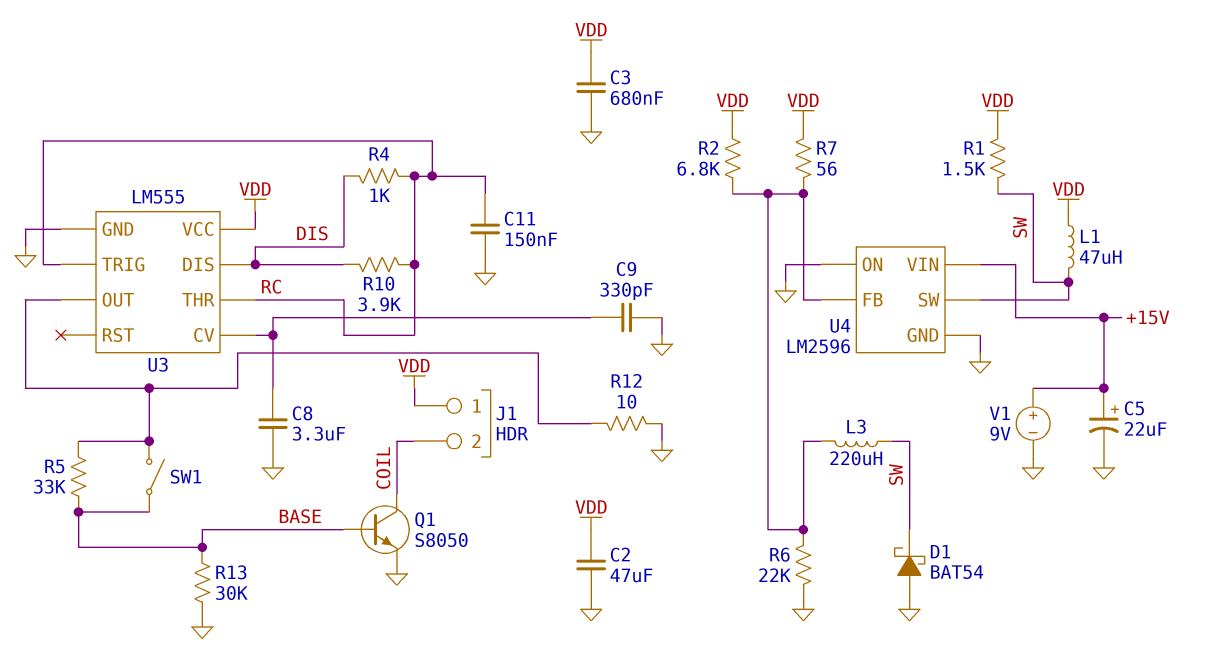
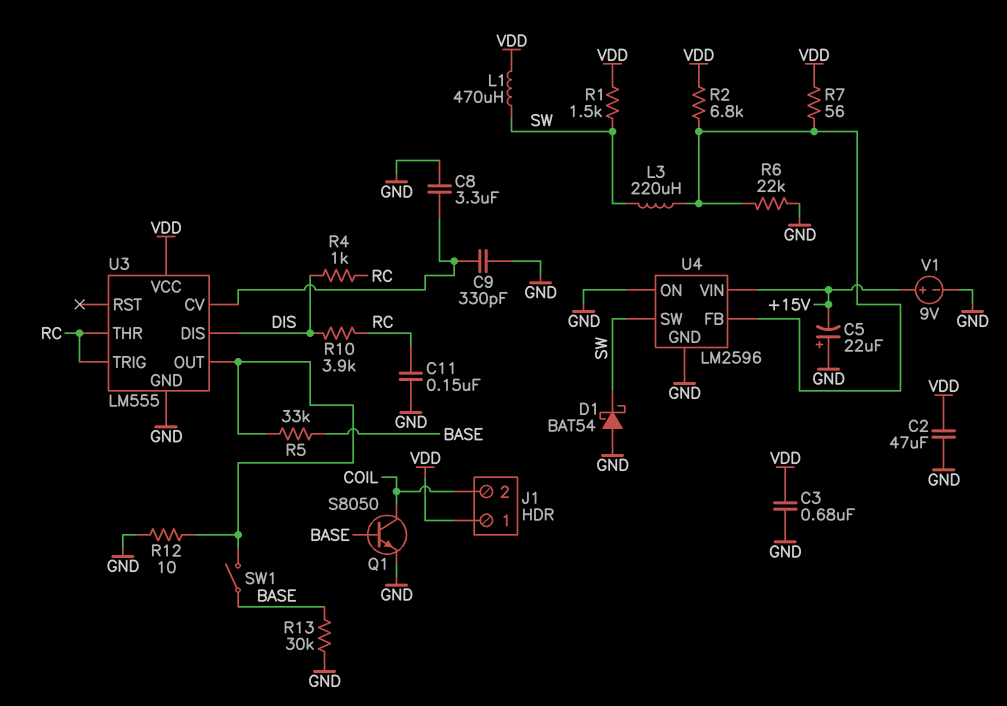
C5: 22uF (plus +15V, minus GND) -> 22uF (plus GND, minus +15V)
L1: 47uH (SW, VDD) -> 470uH (SW, VDD)

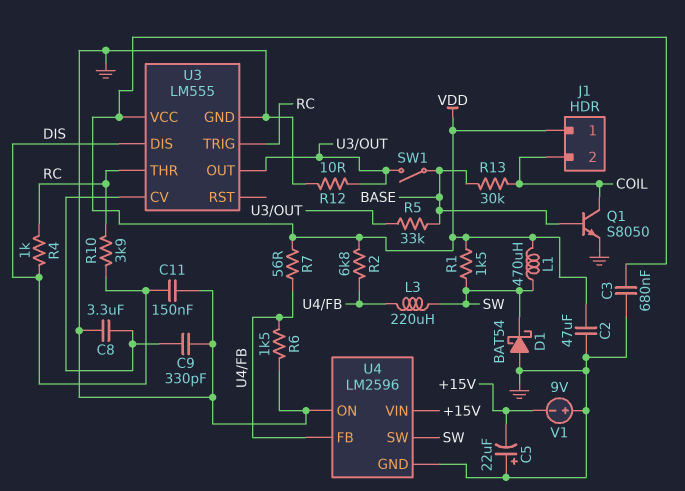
C11: 150nF (GND, RC) -> 150nF (DIS, GND)
R6: 22k (GND, U4/FB) -> 1.5k (GND, U4/FB)
R13: 30k (BASE, GND) -> 30k (BASE, COIL)
V1: 9V (plus +15V, minus GND) -> 9V (plus GND, minus +15V)

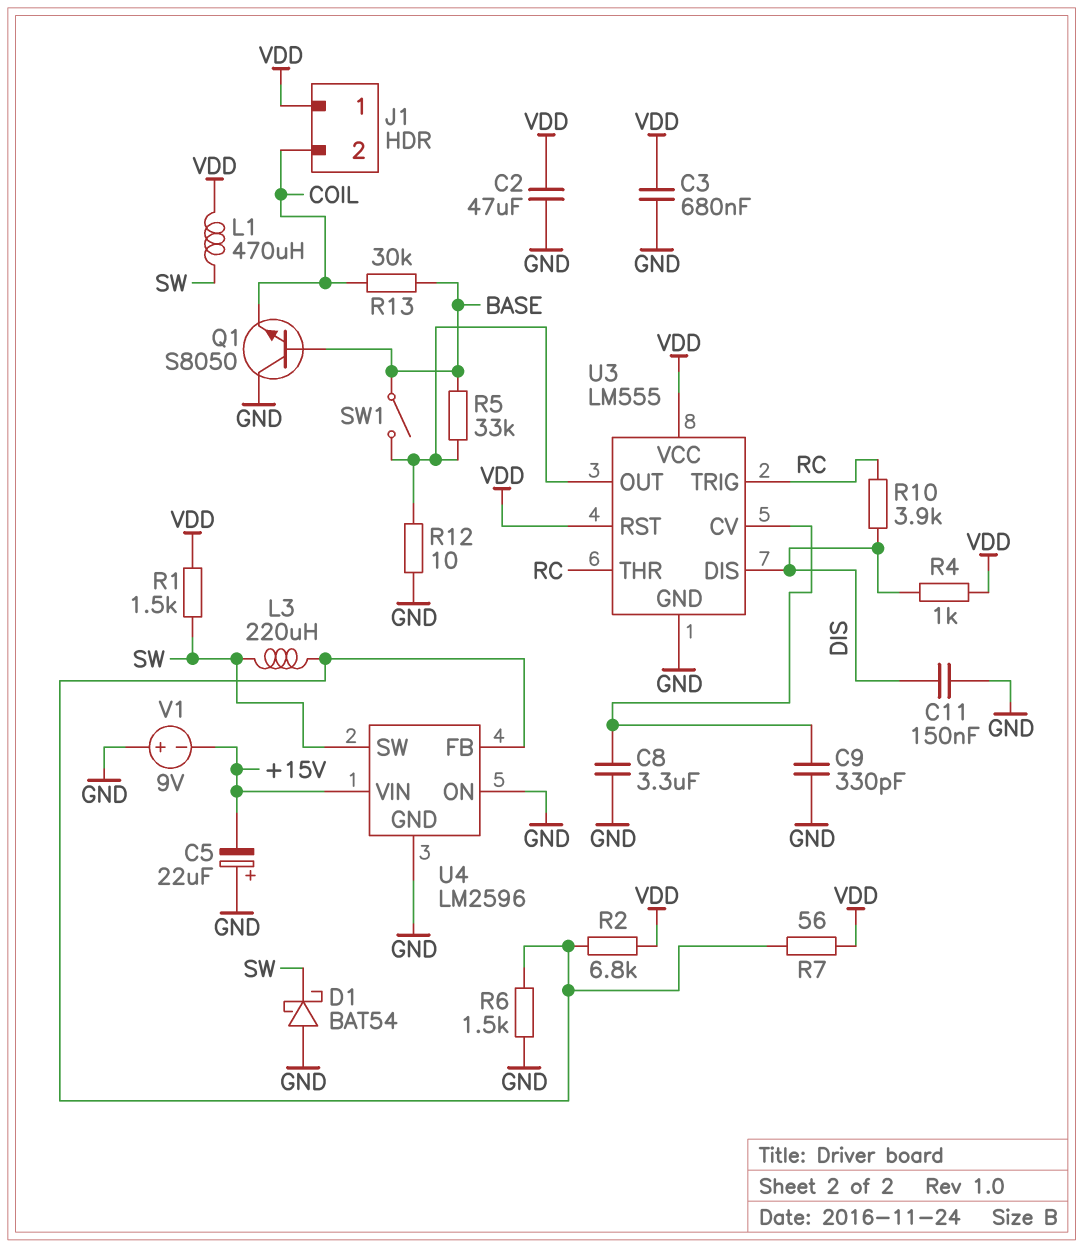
Q1: NPN S8050 (B BASE, C COIL, E GND) -> NPN S8050 (B BASE, C GND, E COIL)
R4: 1k (DIS, RC) -> 1k (DIS, VDD)
U3 pin RST: none -> VDD

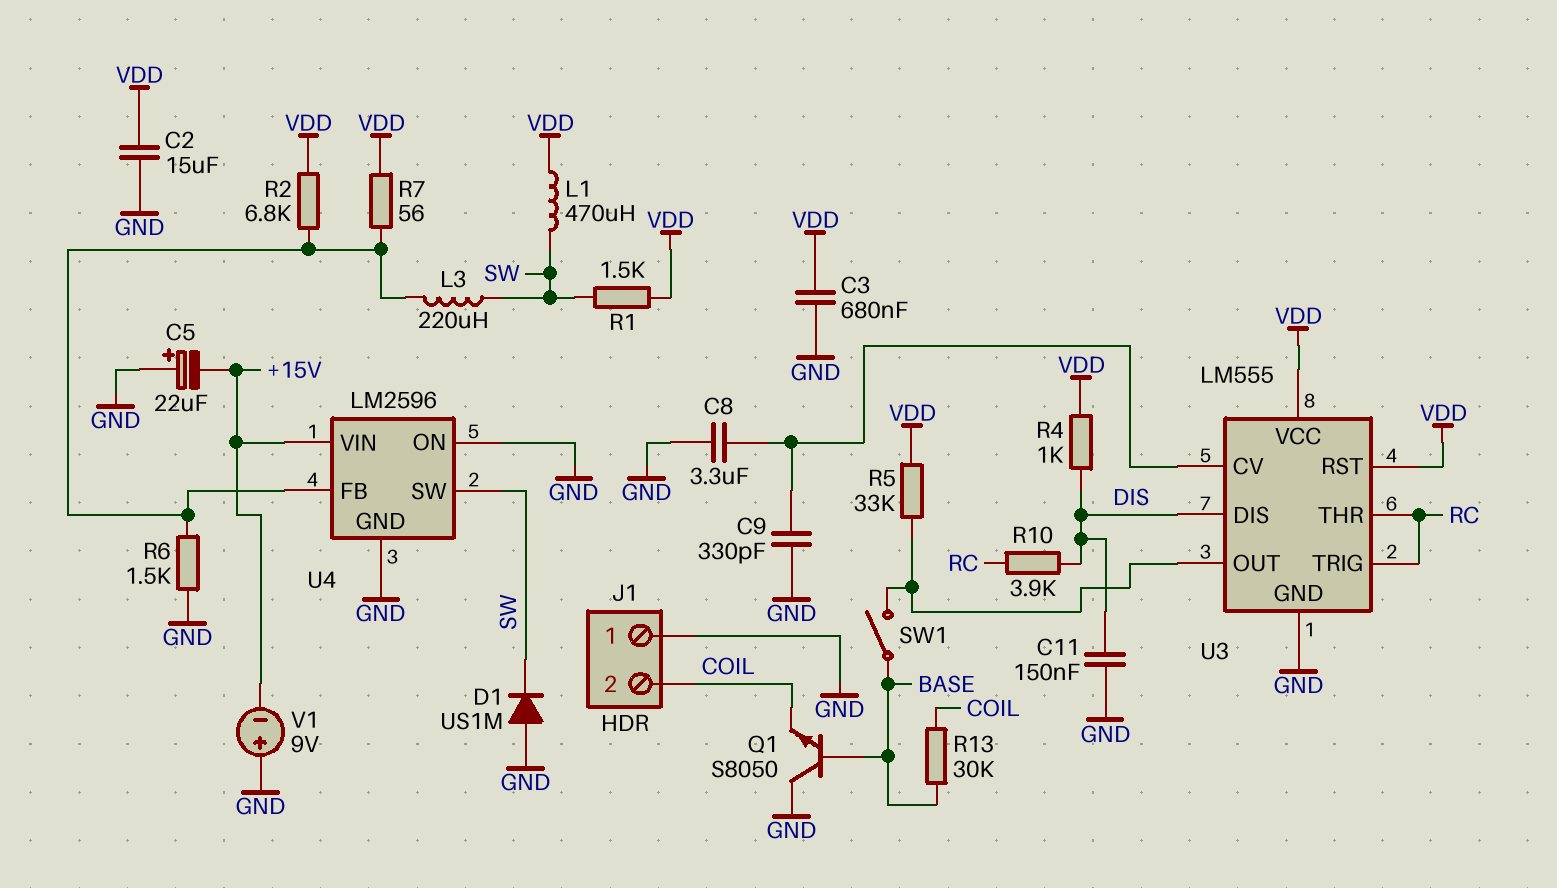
C2: 47uF (GND, VDD) -> 15uF (GND, VDD)
D1: schottky BAT54 (A GND, K SW) -> diode US1M (A GND, K SW)
J1 pin 1: VDD -> GND
R5: 33k (BASE, U3/OUT) -> 33k (U3/OUT, VDD)
R12: 10 (GND, U3/OUT) -> none

